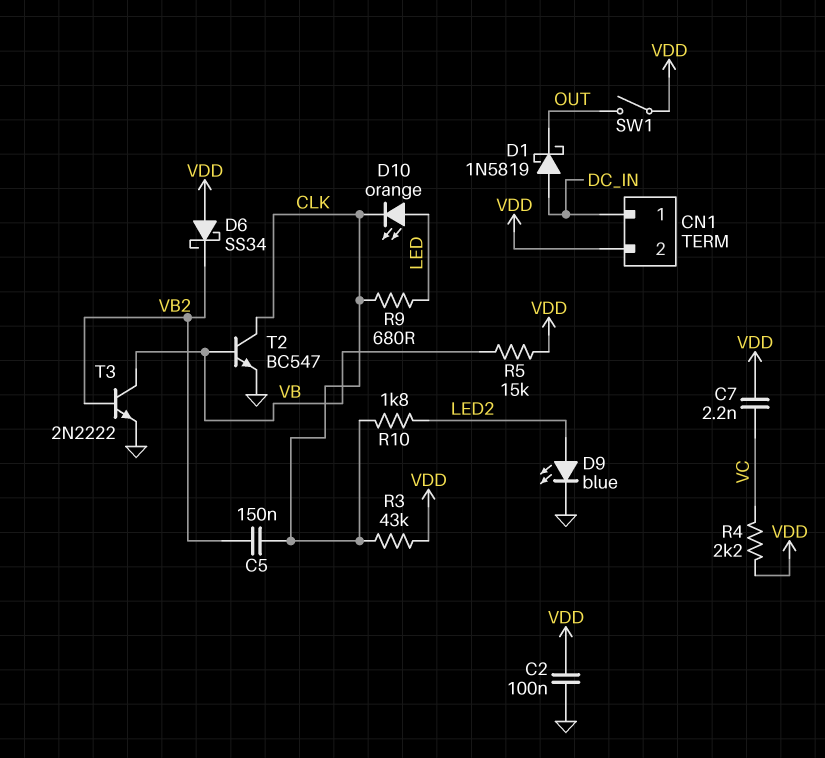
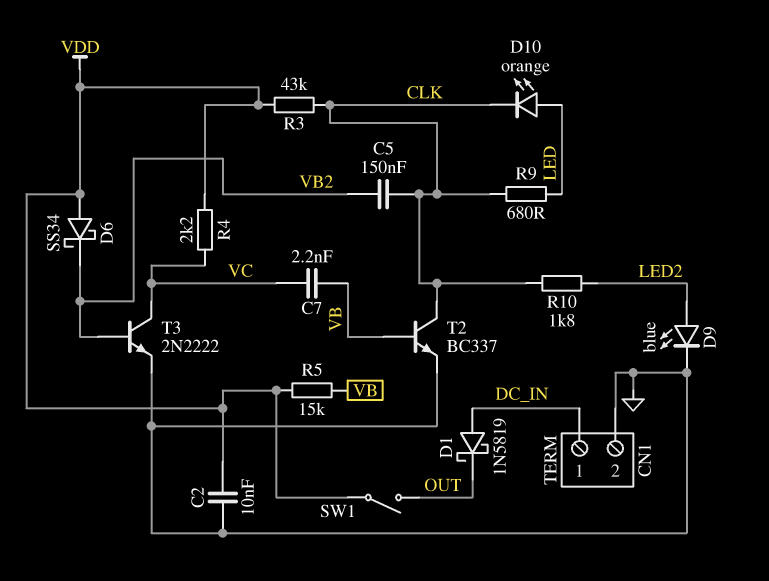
C2: 100nF (GND, VDD) -> 10nF (GND, VDD)
C7: 2.2nF (VC, VDD) -> 2.2nF (VB, VC)
CN1 pin 2: VDD -> GND
T2: NPN BC547 (B VB, C CLK, E GND) -> NPN BC337 (B VB, C CLK, E GND)
T3: NPN 2N2222 (B VB2, C VB, E GND) -> NPN 2N2222 (B VB2, C VC, E GND)

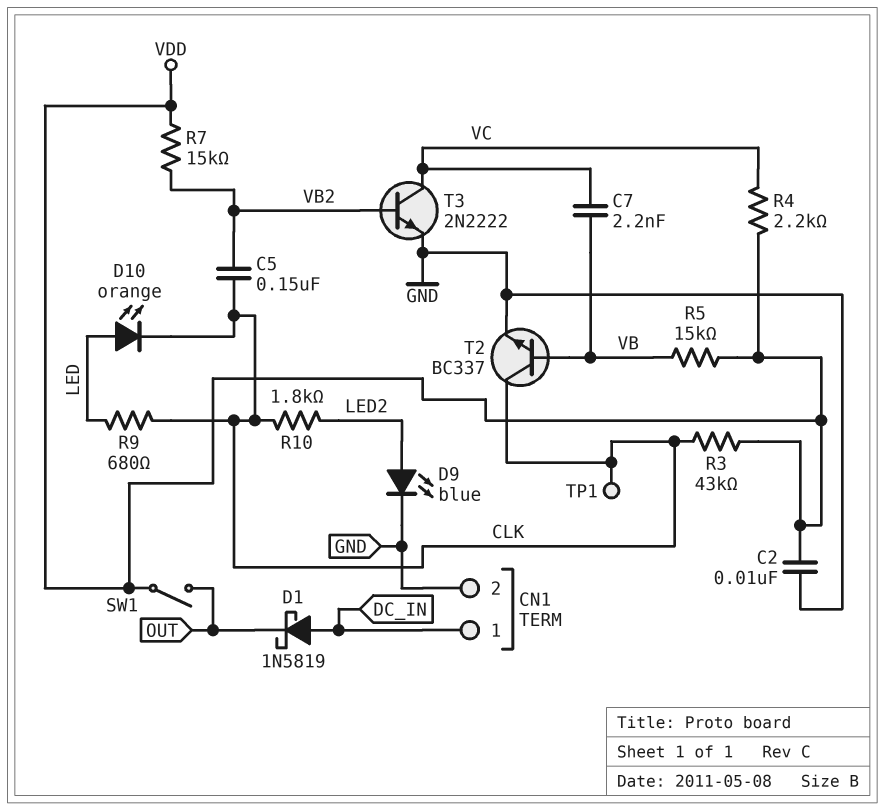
D6: schottky SS34 (A VDD, K VB2) -> none
R7: none -> 15k (VB2, VDD)
TP1: none -> test point (CLK)

